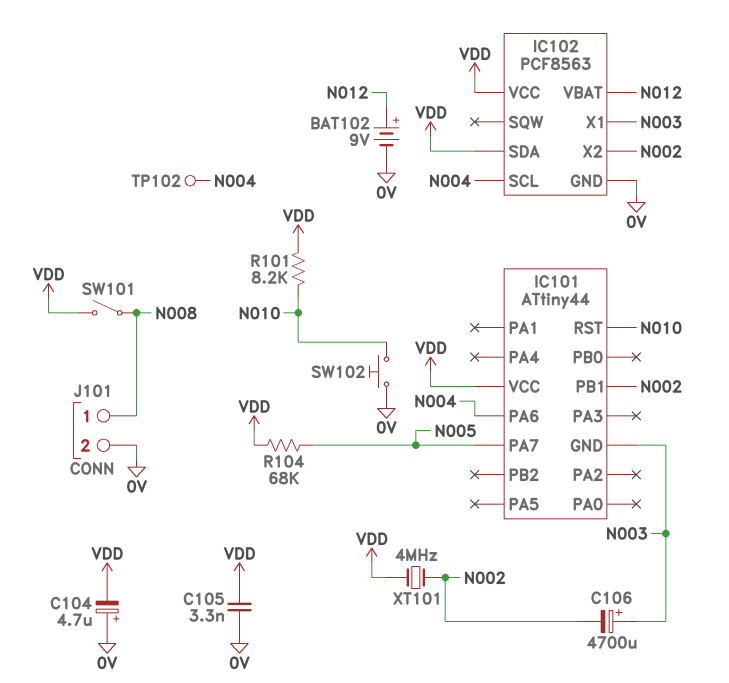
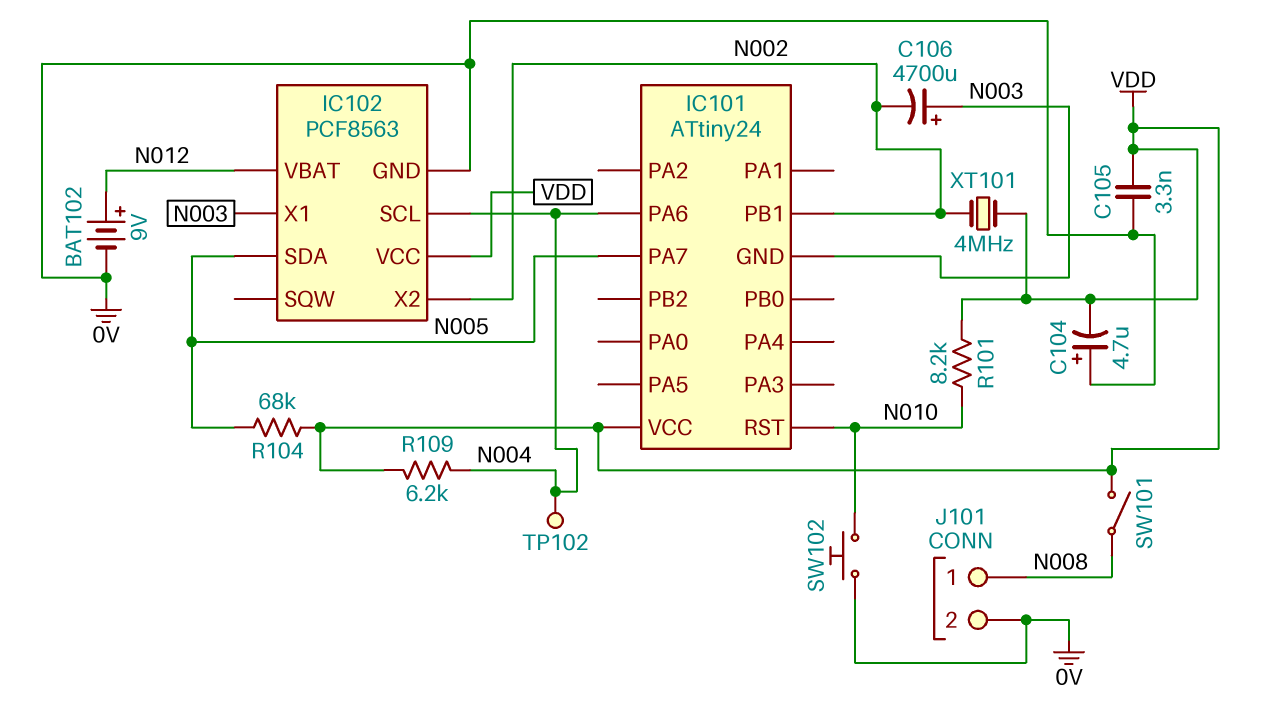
IC101: ATtiny44 -> ATtiny24
IC102 pin SDA: VDD -> N005
R109: none -> 6.2k (N004, VDD)

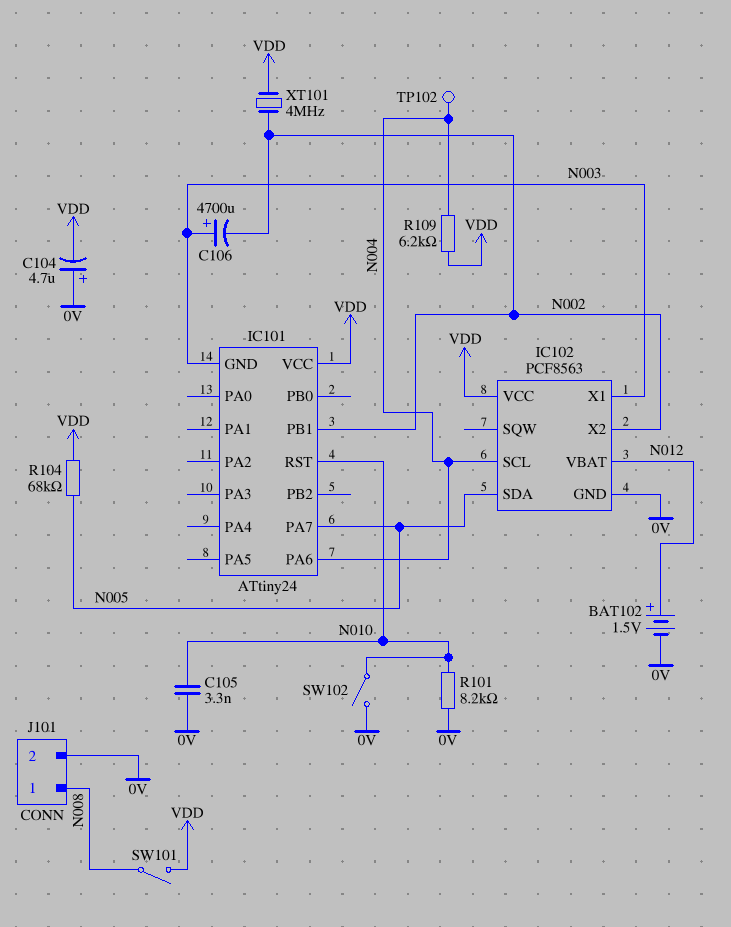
BAT102: 9V (plus N012, minus 0V) -> 1.5V (plus N012, minus 0V)
C105: 3.3nF (0V, VDD) -> 3.3nF (0V, N010)
R101: 8.2k (N010, VDD) -> 8.2k (0V, N010)
SW102: button (0V, N010) -> switch (0V, N010)

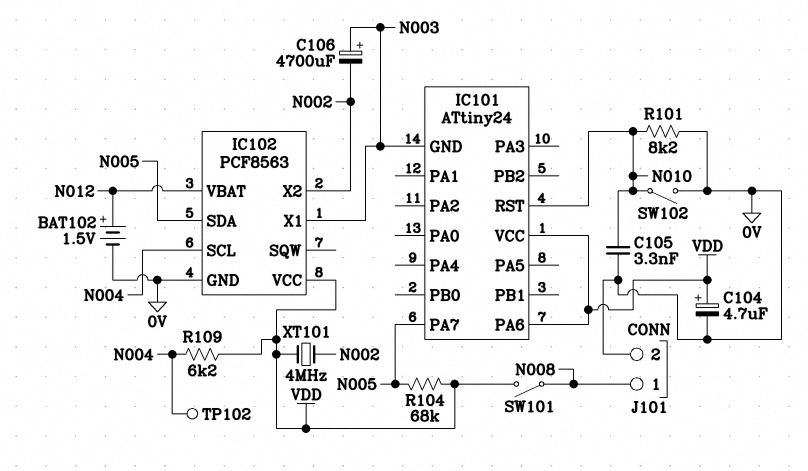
C104: 4.7uF (plus 0V, minus VDD) -> 4.7uF (plus VDD, minus 0V)
IC101 pin PA6: N004 -> VDD
IC101 pin PB1: N002 -> none

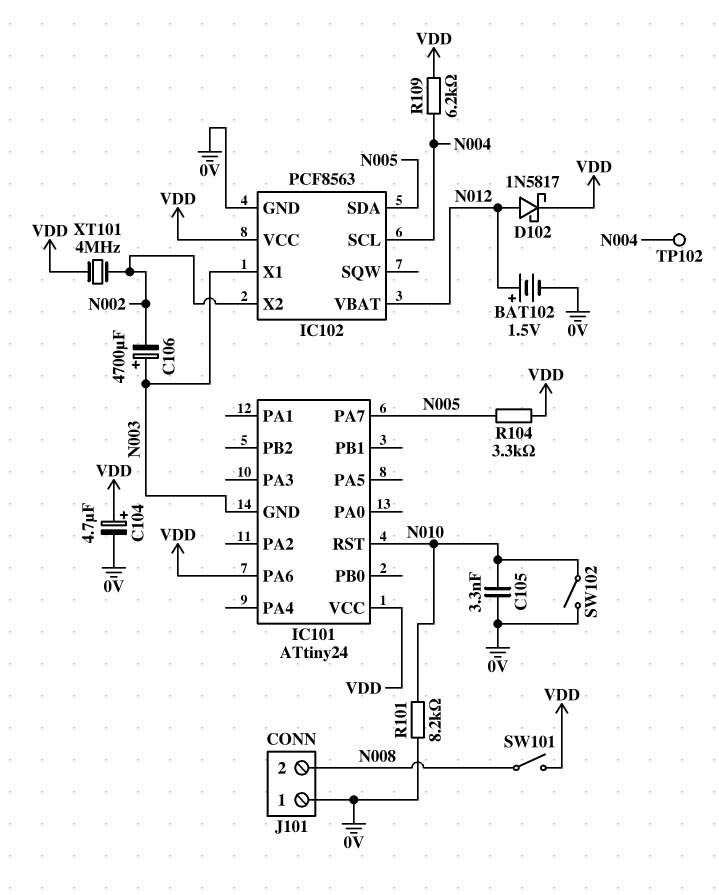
D102: none -> schottky 1N5817 (A N012, K VDD)
J101 pin 1: N008 -> 0V
J101 pin 2: 0V -> N008
R104: 68k (N005, VDD) -> 3.3k (N005, VDD)

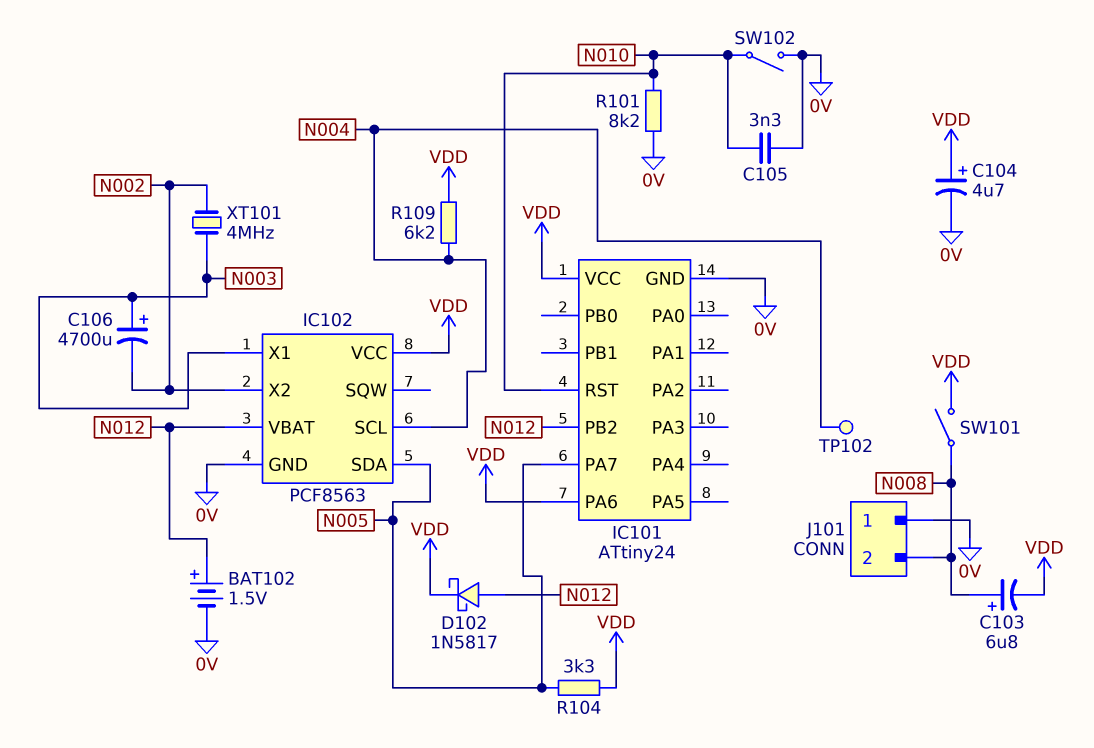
C103: none -> 6.8uF (plus N008, minus VDD)
IC101 pin GND: N003 -> 0V
IC101 pin PB2: none -> N012
XT101: 4MHz (N002, VDD) -> 4MHz (N002, N003)

